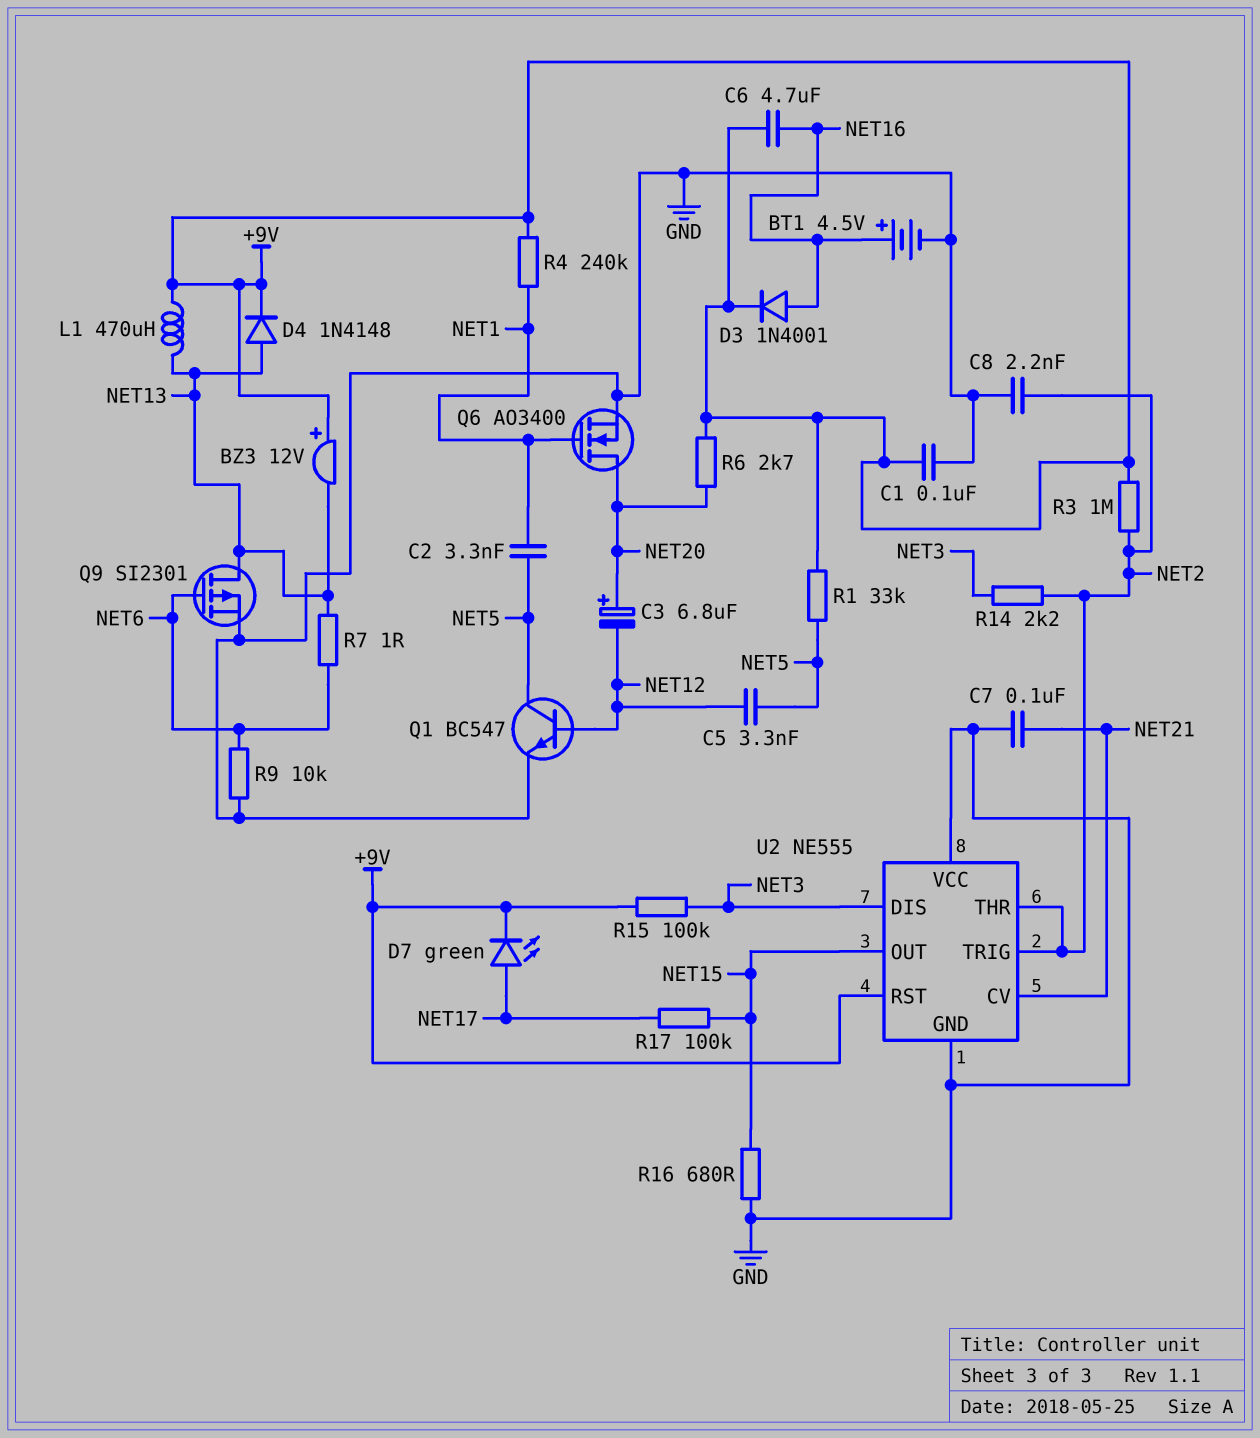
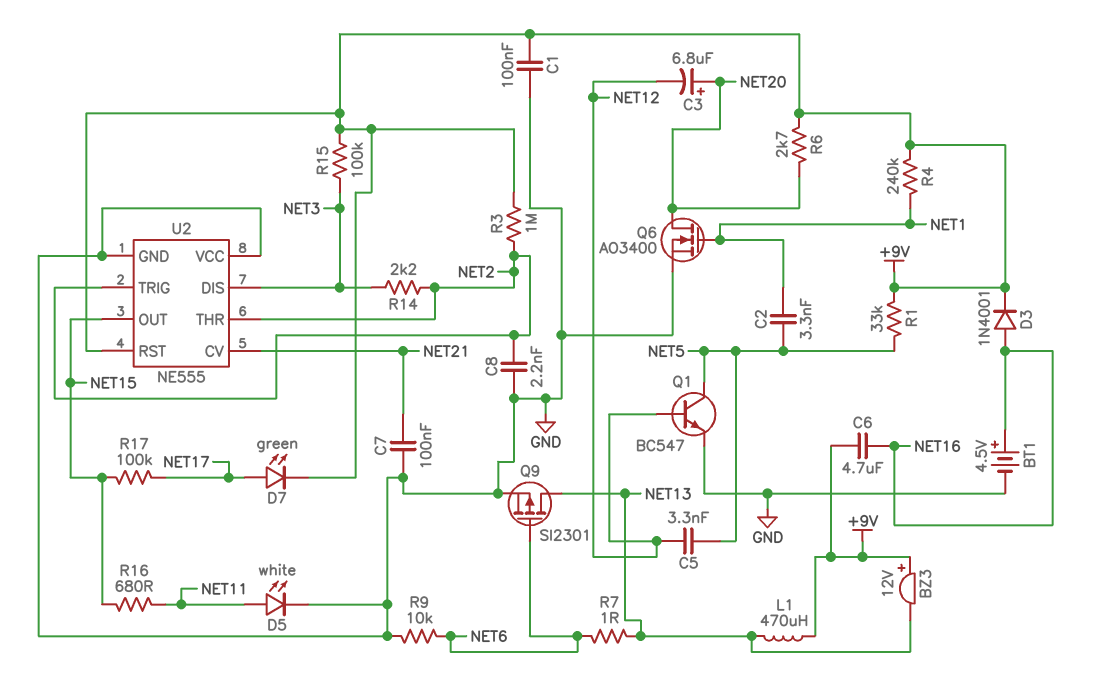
D4: diode 1N4148 (A NET13, K +9V) -> none
D5: none -> LED white (A NET11, K GND)
R16: 680 (GND, NET15) -> 680 (NET11, NET15)

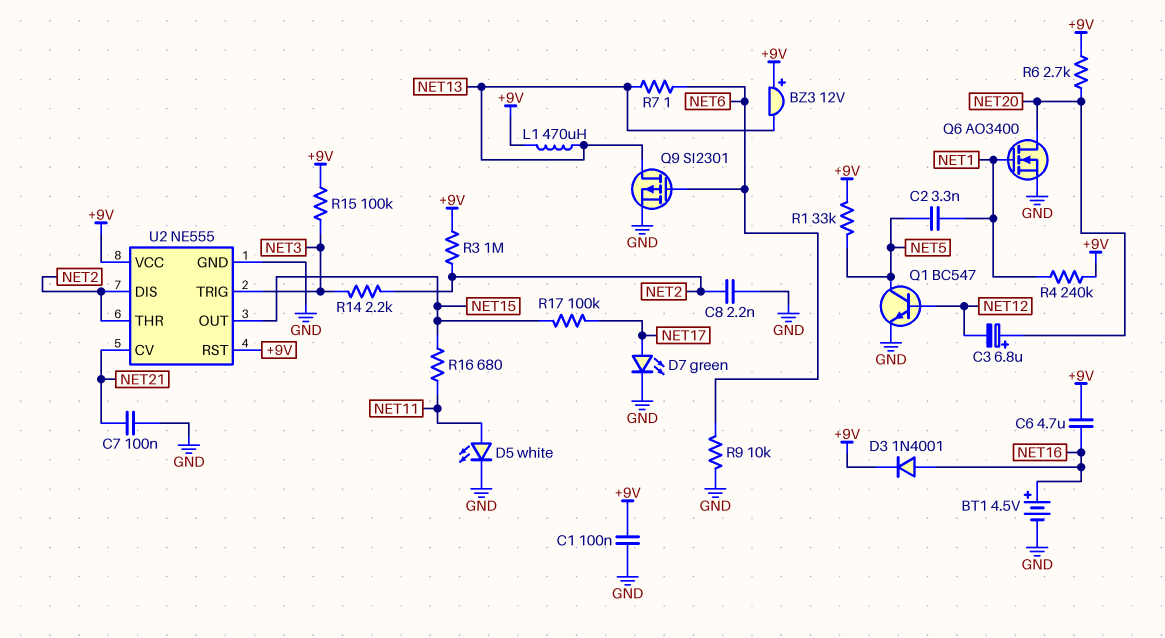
C5: 3.3nF (NET5, NET12) -> none
D7: LED green (A NET17, K +9V) -> LED green (A NET17, K GND)
U2 pin DIS: NET3 -> NET2
U2 pin TRIG: NET2 -> NET3
U2 pin VCC: GND -> +9V

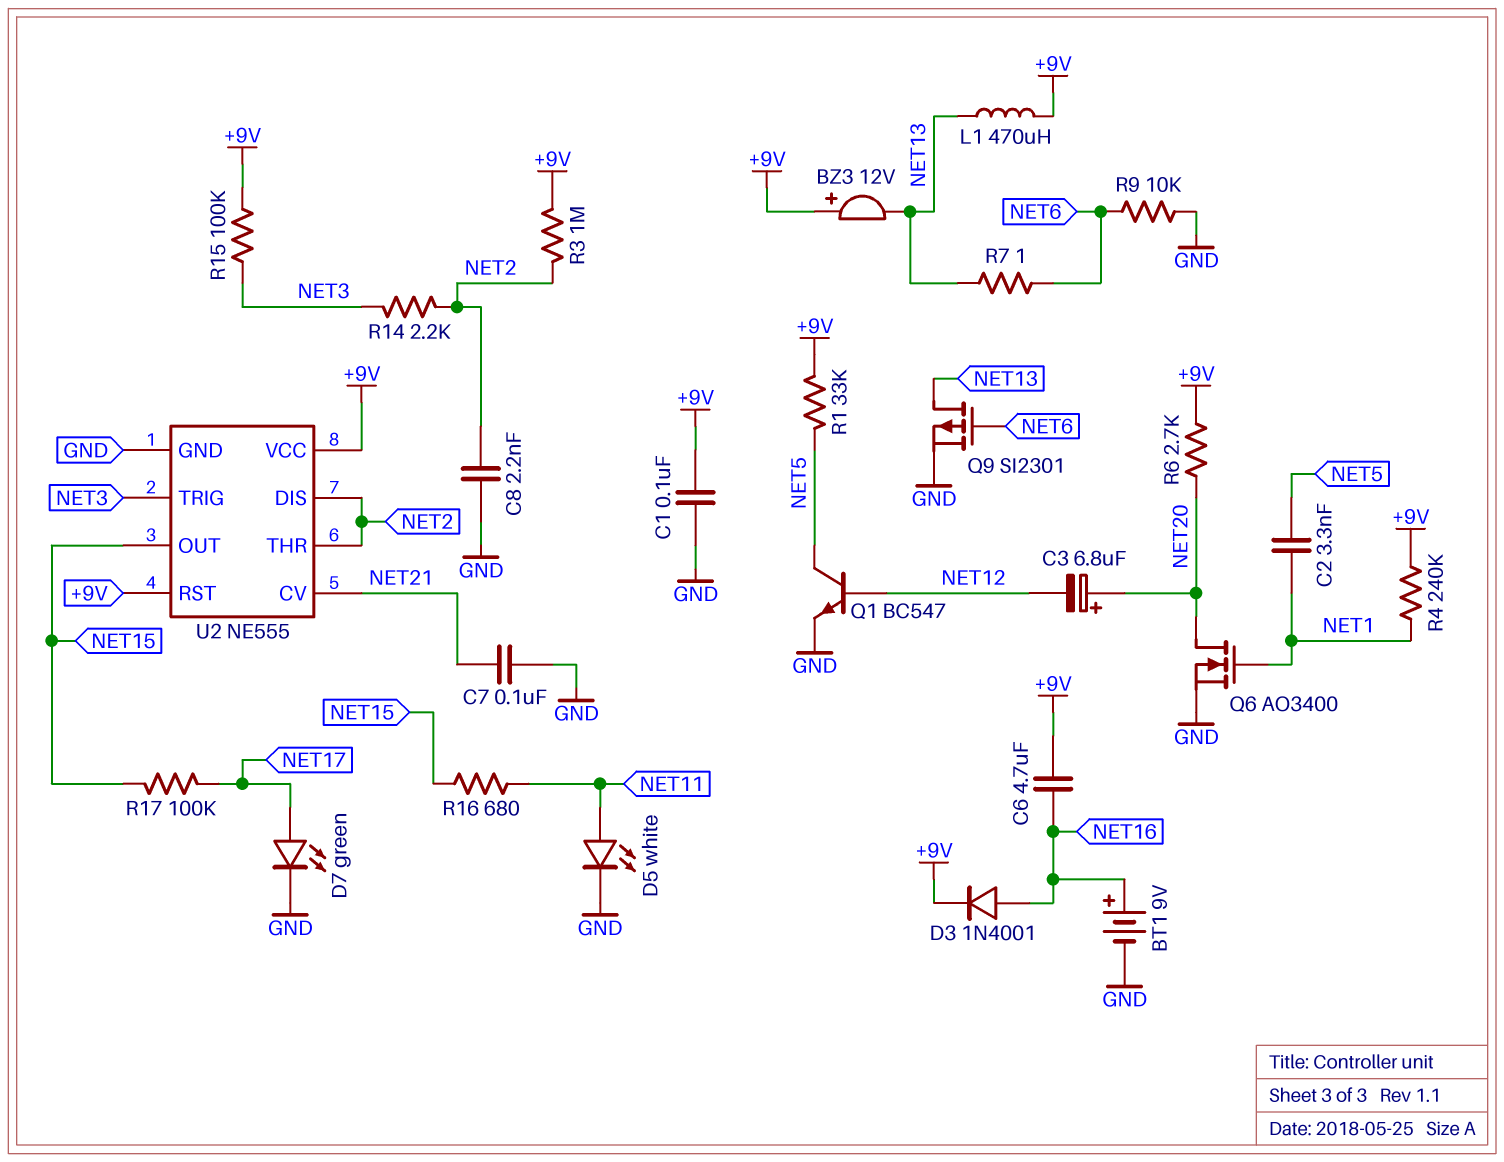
BT1: 4.5V (plus NET16, minus GND) -> 9V (plus NET16, minus GND)

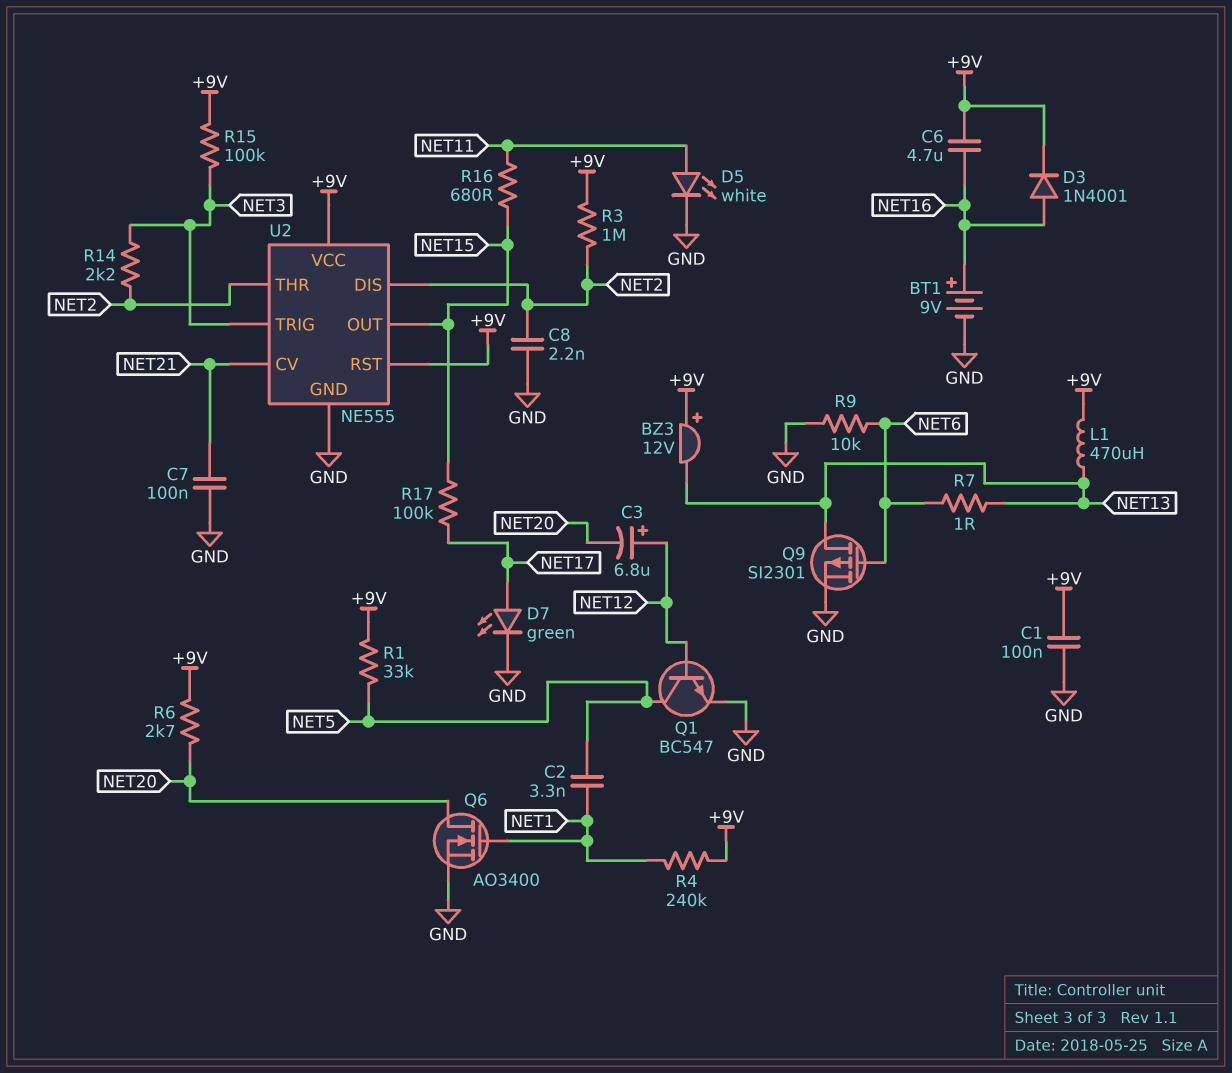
C3: 6.8uF (plus NET20, minus NET12) -> 6.8uF (plus NET12, minus NET20)

